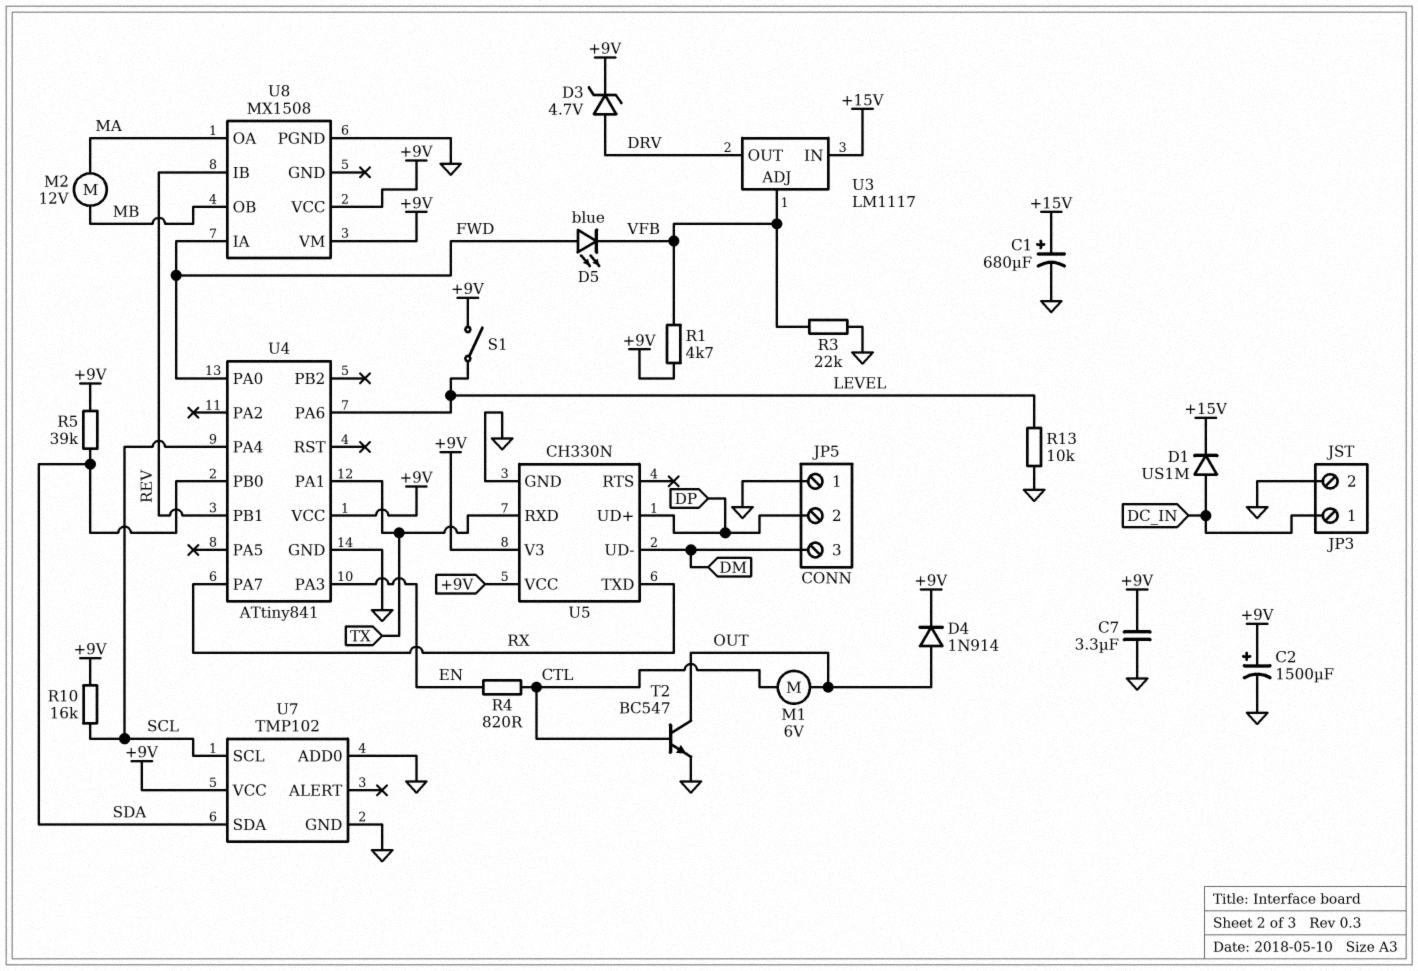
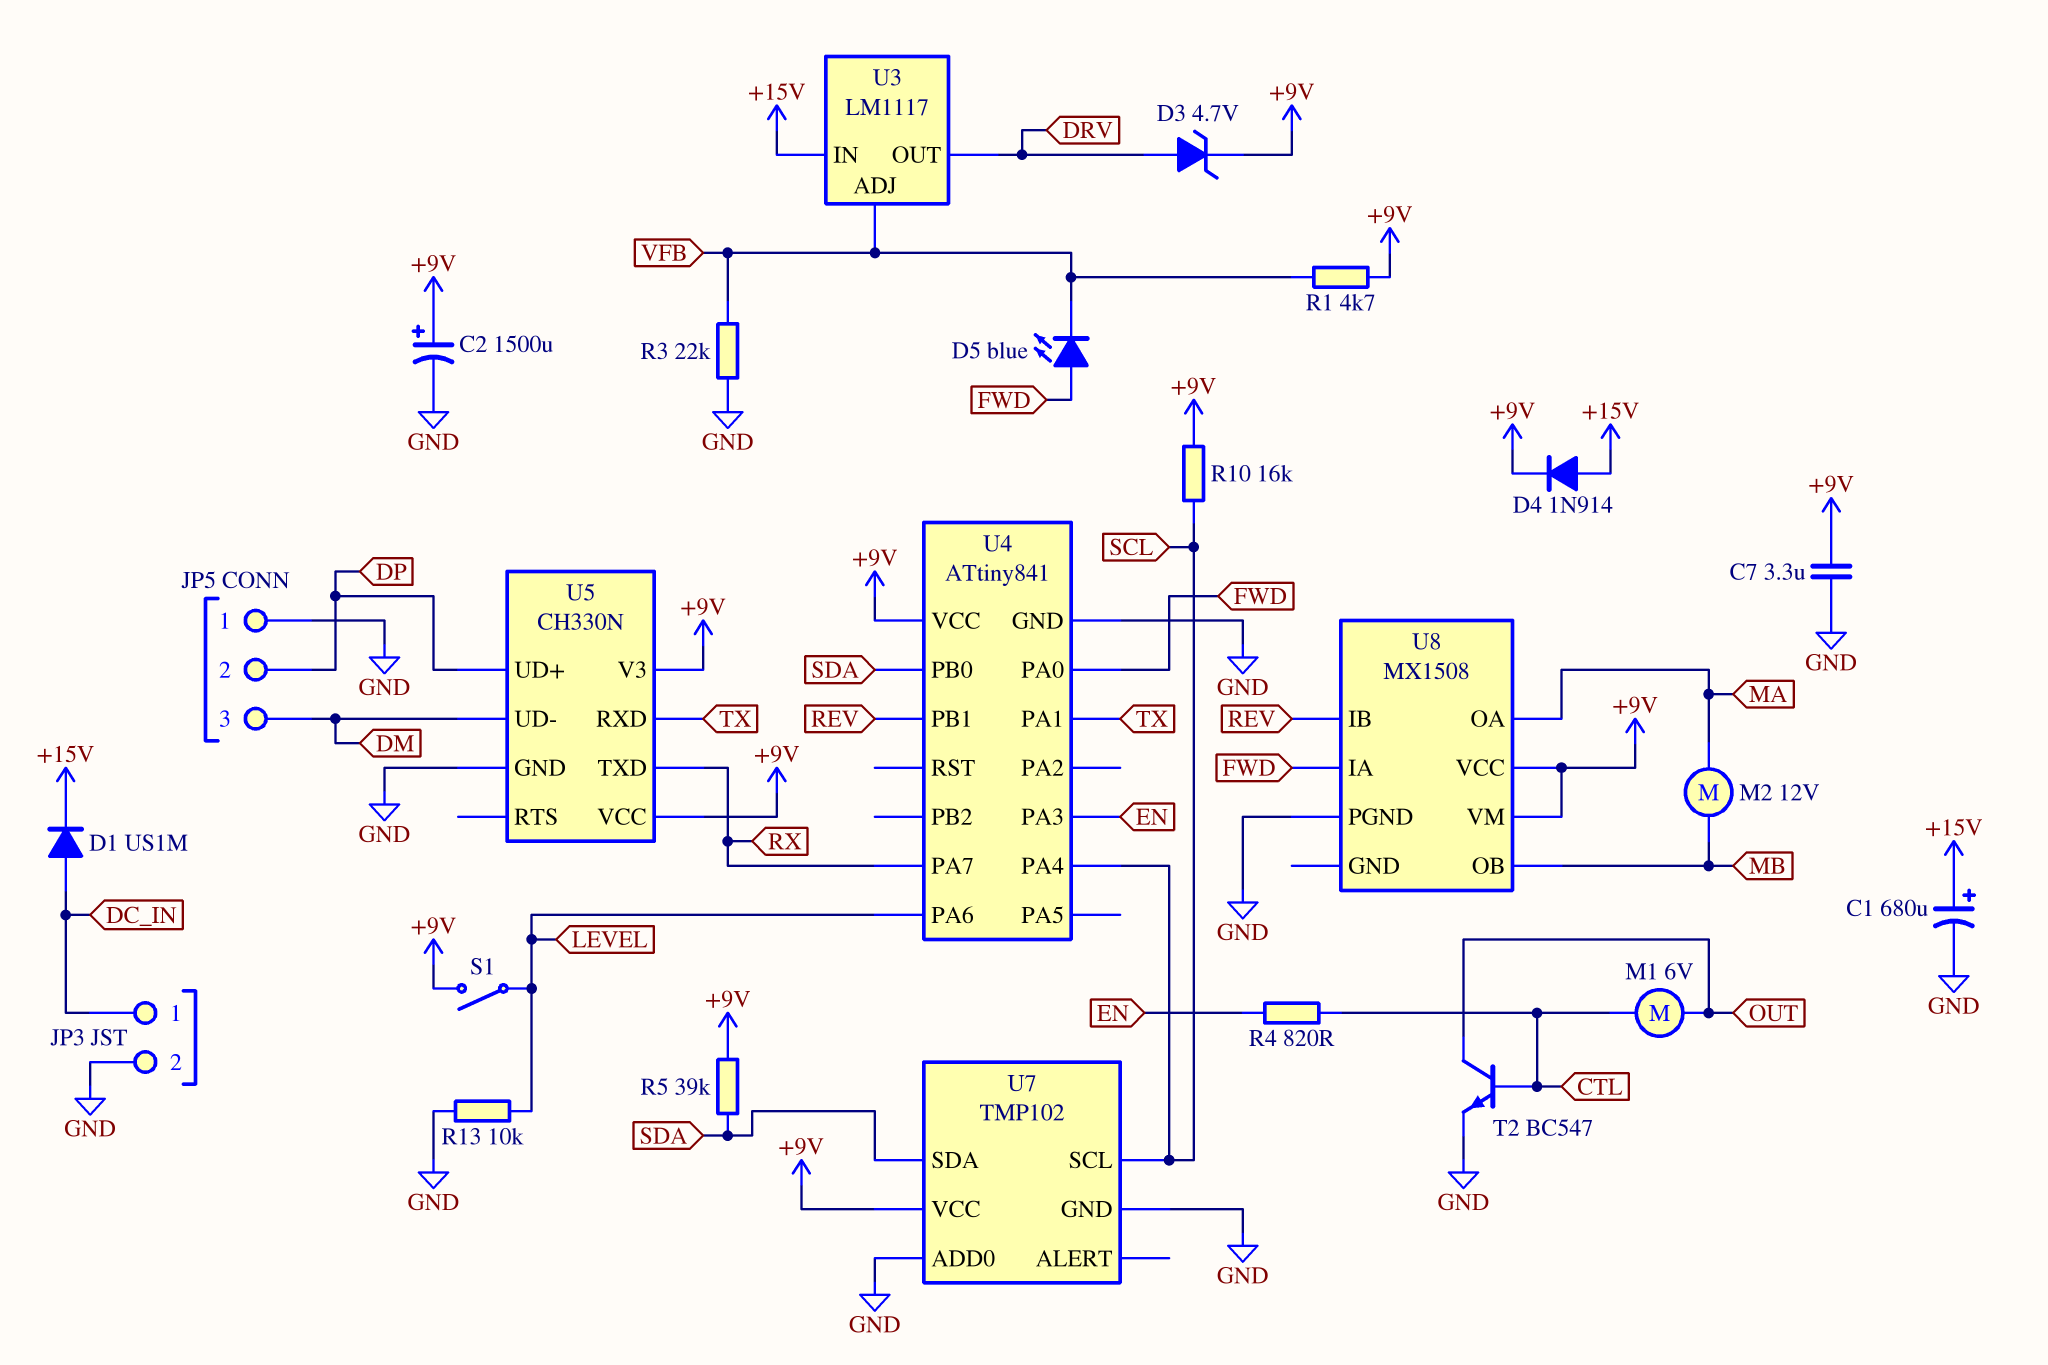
D4: diode 1N914 (A OUT, K +9V) -> diode 1N914 (A +15V, K +9V)

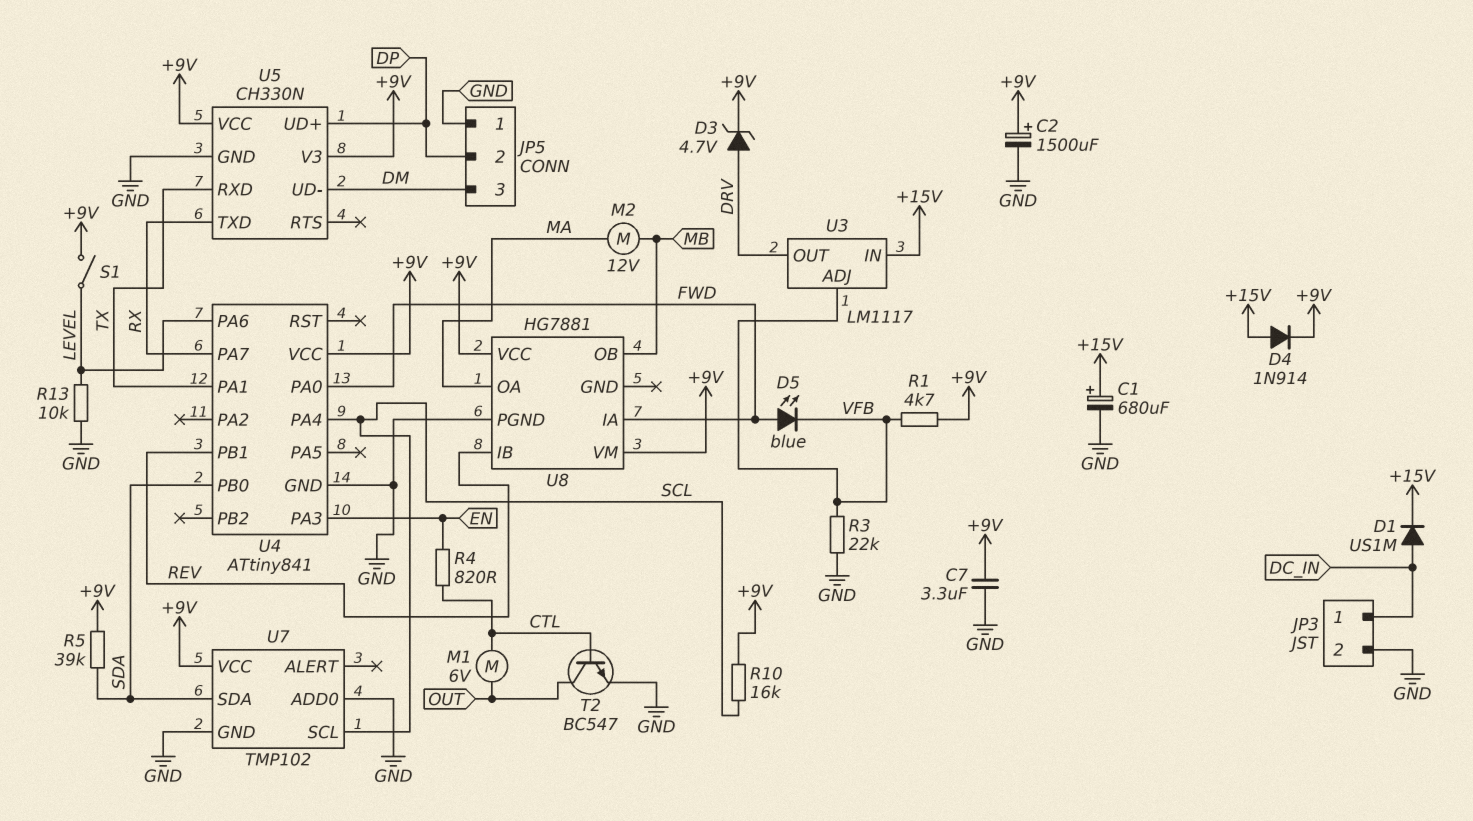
U8: MX1508 -> HG7881

